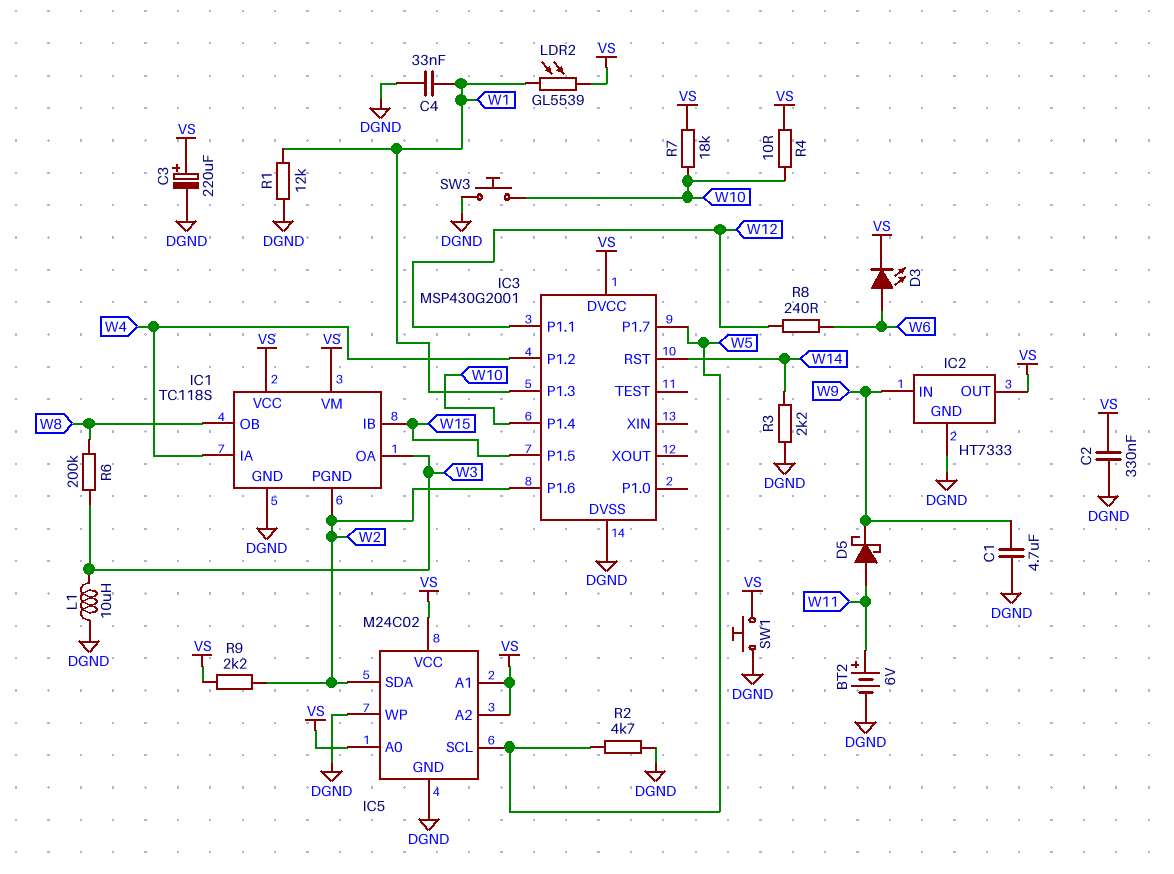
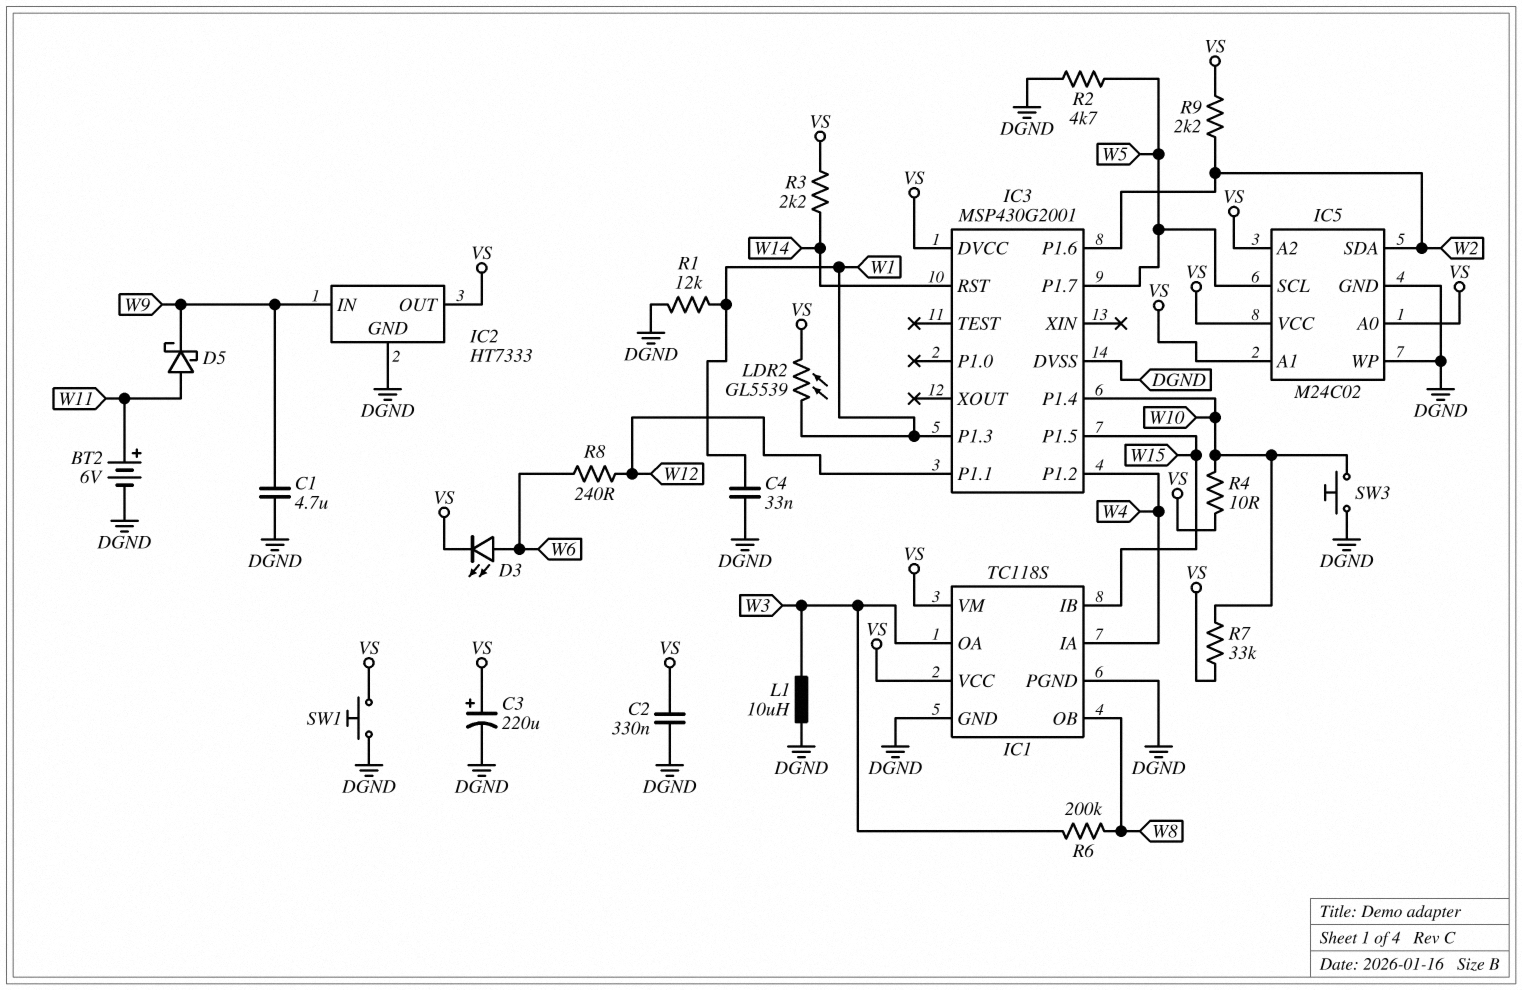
IC1 pin PGND: W2 -> DGND
R3: 2.2k (DGND, W14) -> 2.2k (VS, W14)
R7: 18k (VS, W10) -> 33k (VS, W10)

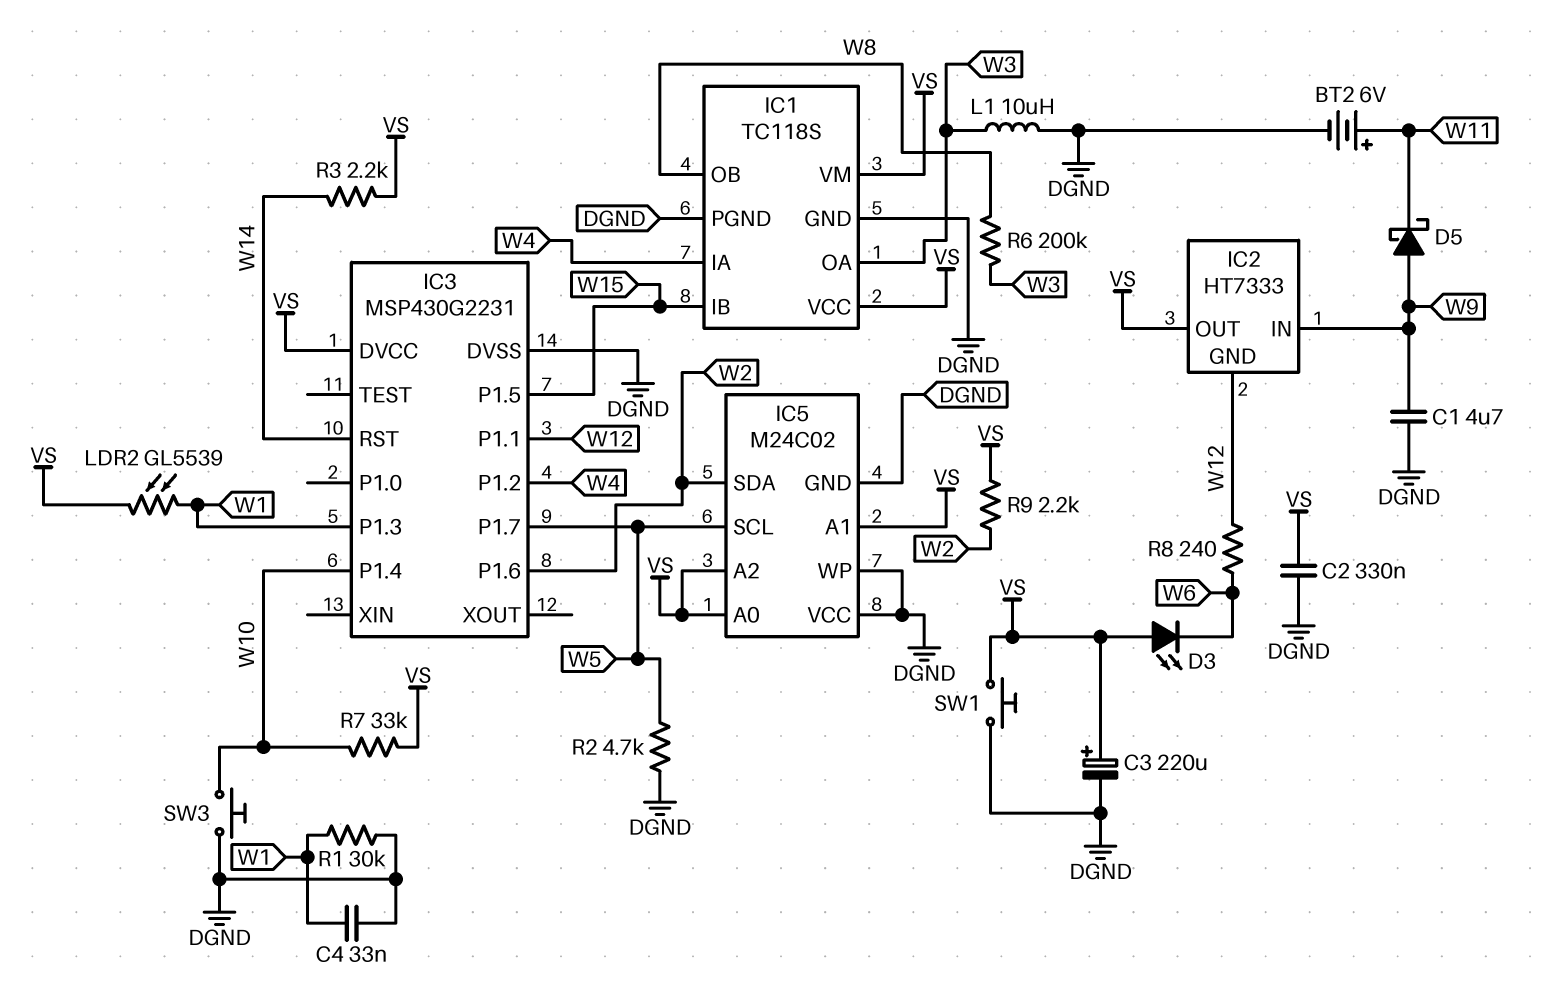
D3: LED (A W6, K VS) -> LED (A VS, K W6)
D5: schottky (A W11, K W9) -> schottky (A W9, K W11)
IC2 pin GND: DGND -> W12
IC3: MSP430G2001 -> MSP430G2231
IC5 pin VCC: VS -> DGND
R1: 12k (DGND, W1) -> 30k (DGND, W1)
R4: 10 (VS, W10) -> none

